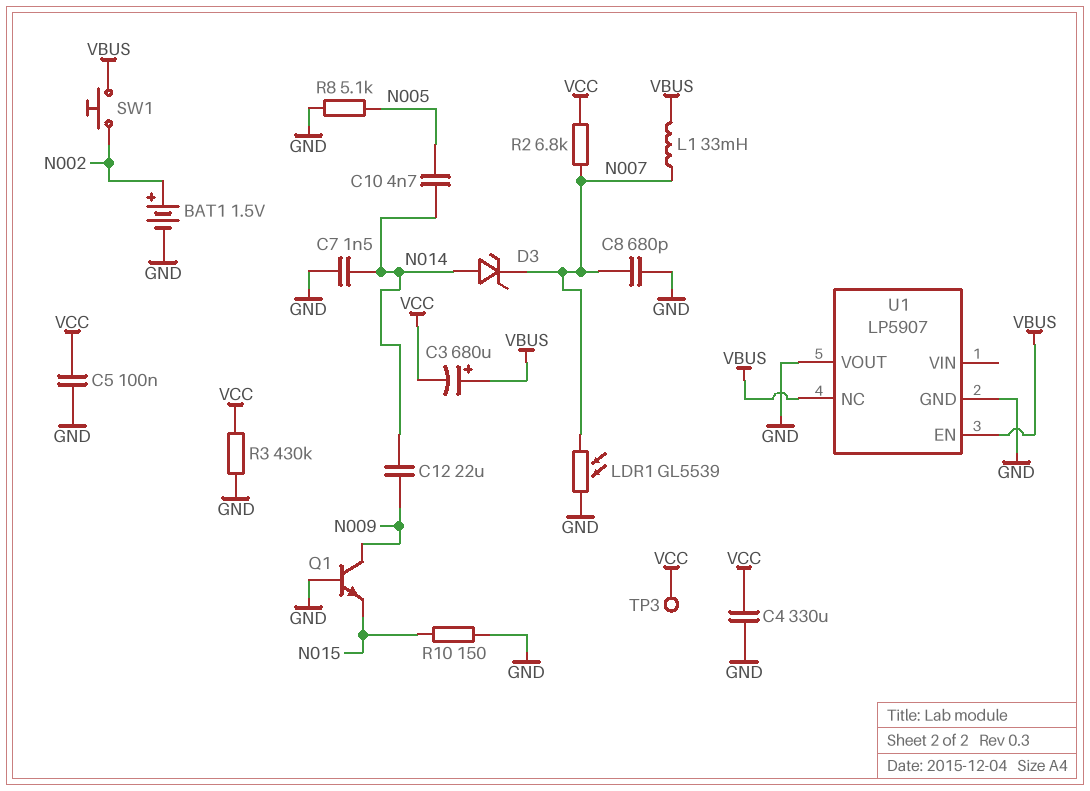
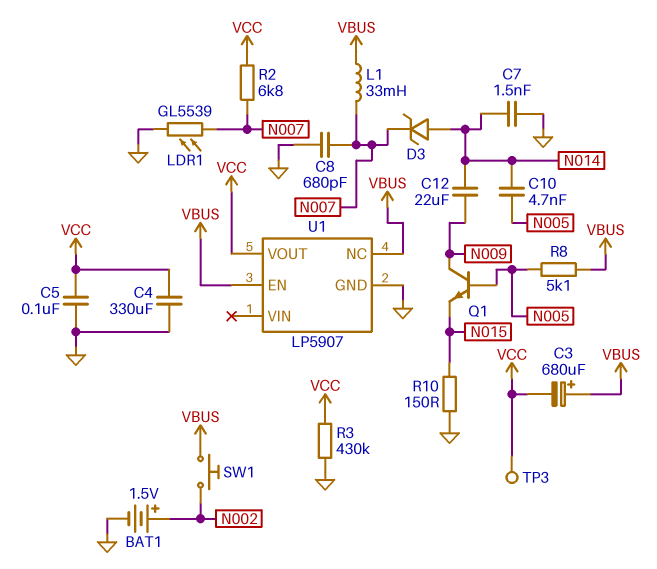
Q1: NPN (B GND, C N009, E N015) -> NPN (B N005, C N009, E N015)
R8: 5.1k (GND, N005) -> 5.1k (N005, VBUS)
U1 pin VOUT: GND -> VCC

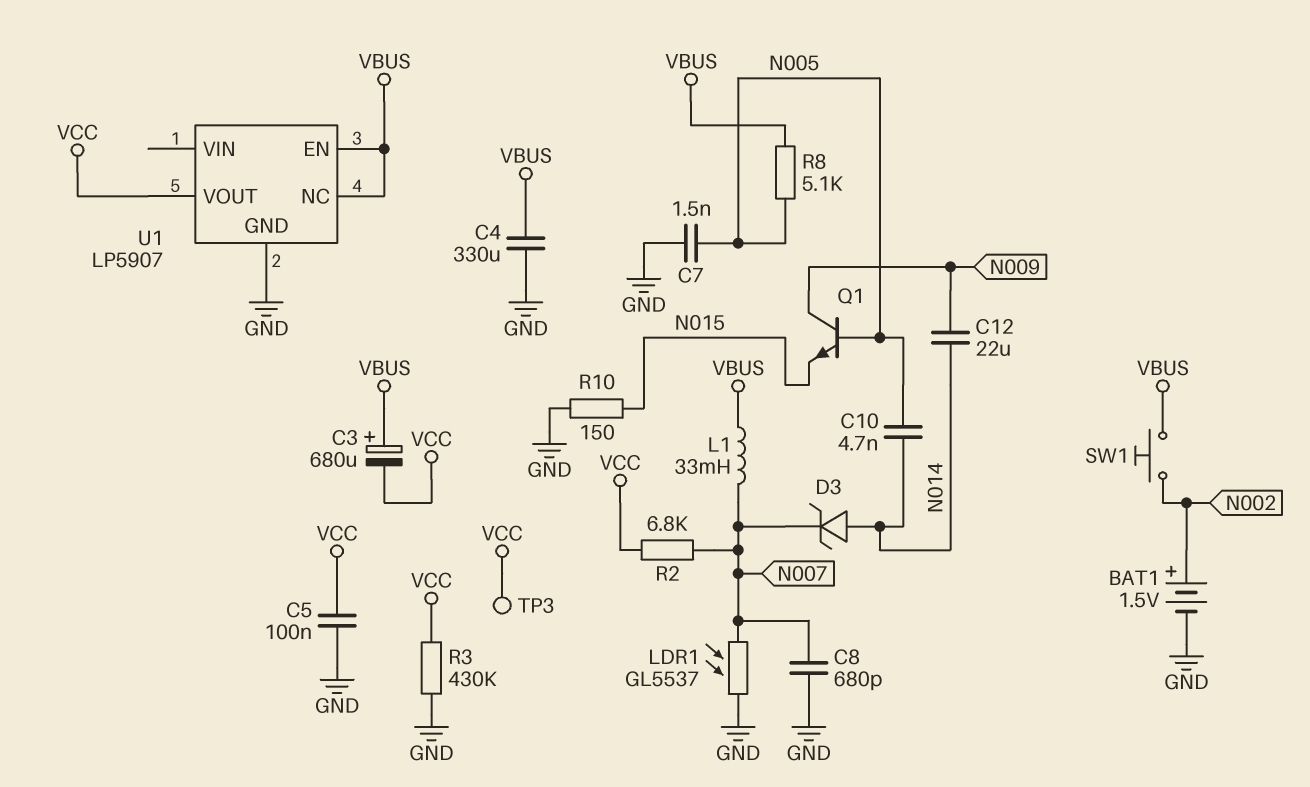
C4: 330uF (GND, VCC) -> 330uF (GND, VBUS)
C7: 1.5nF (GND, N014) -> 1.5nF (GND, N005)
LDR1: GL5539 (GND, N007) -> GL5537 (GND, N007)

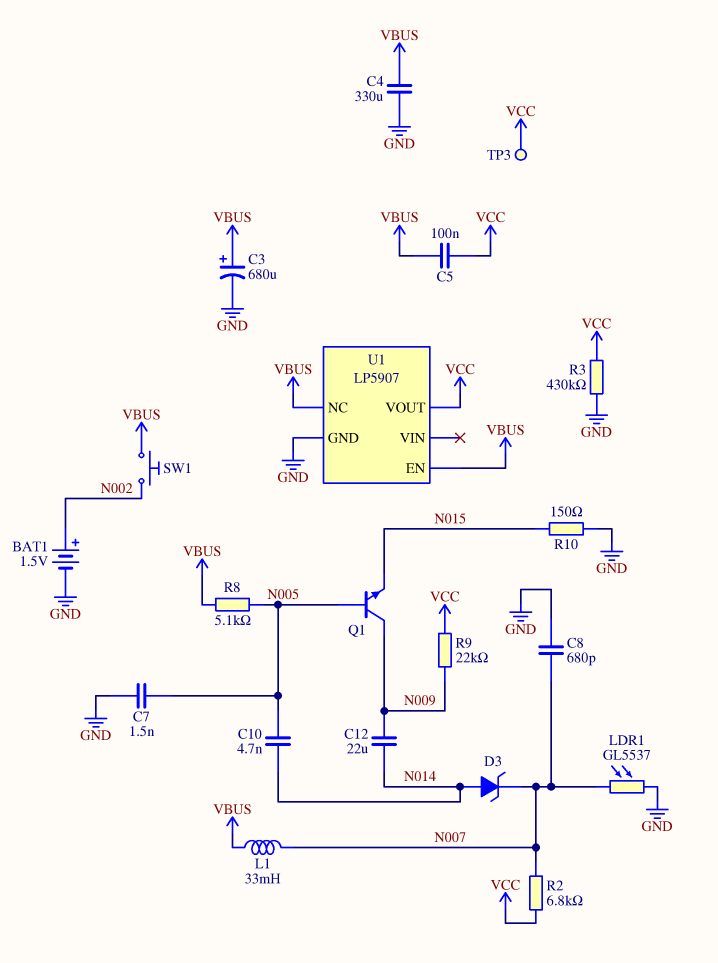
C3: 680uF (plus VBUS, minus VCC) -> 680uF (plus VBUS, minus GND)
C5: 100nF (GND, VCC) -> 100nF (VBUS, VCC)
R9: none -> 22k (N009, VCC)

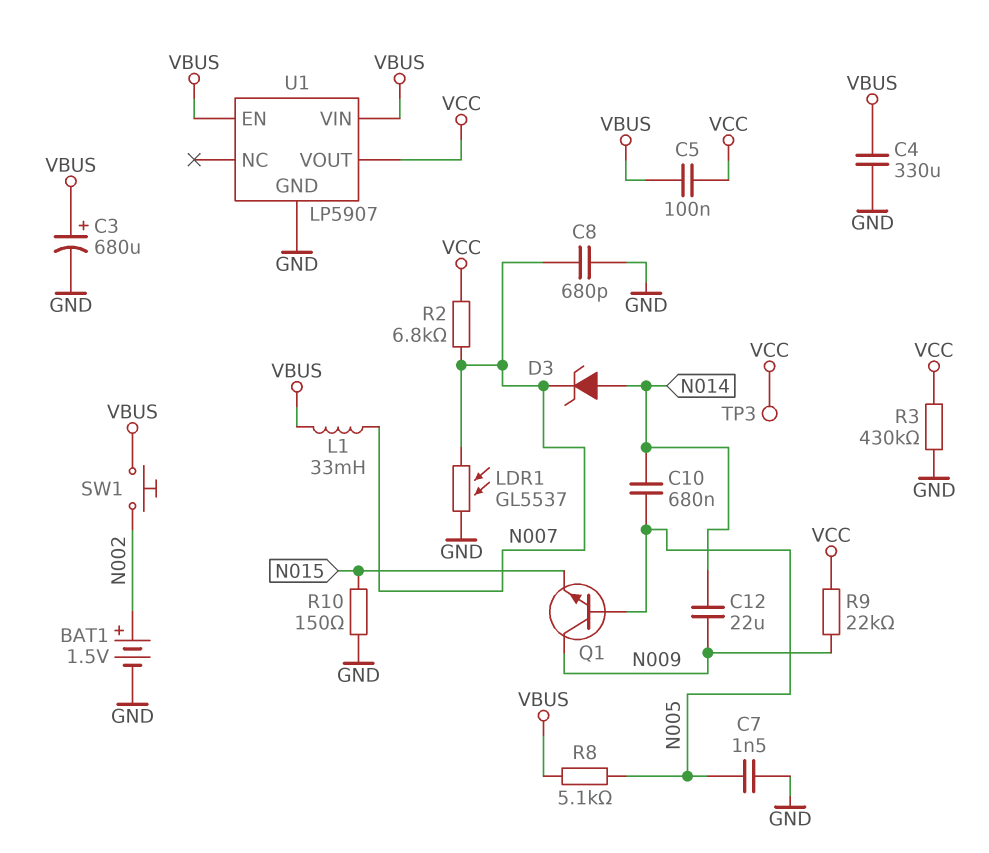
C10: 4.7nF (N005, N014) -> 680nF (N005, N014)
U1 pin NC: VBUS -> none
U1 pin VIN: none -> VBUS

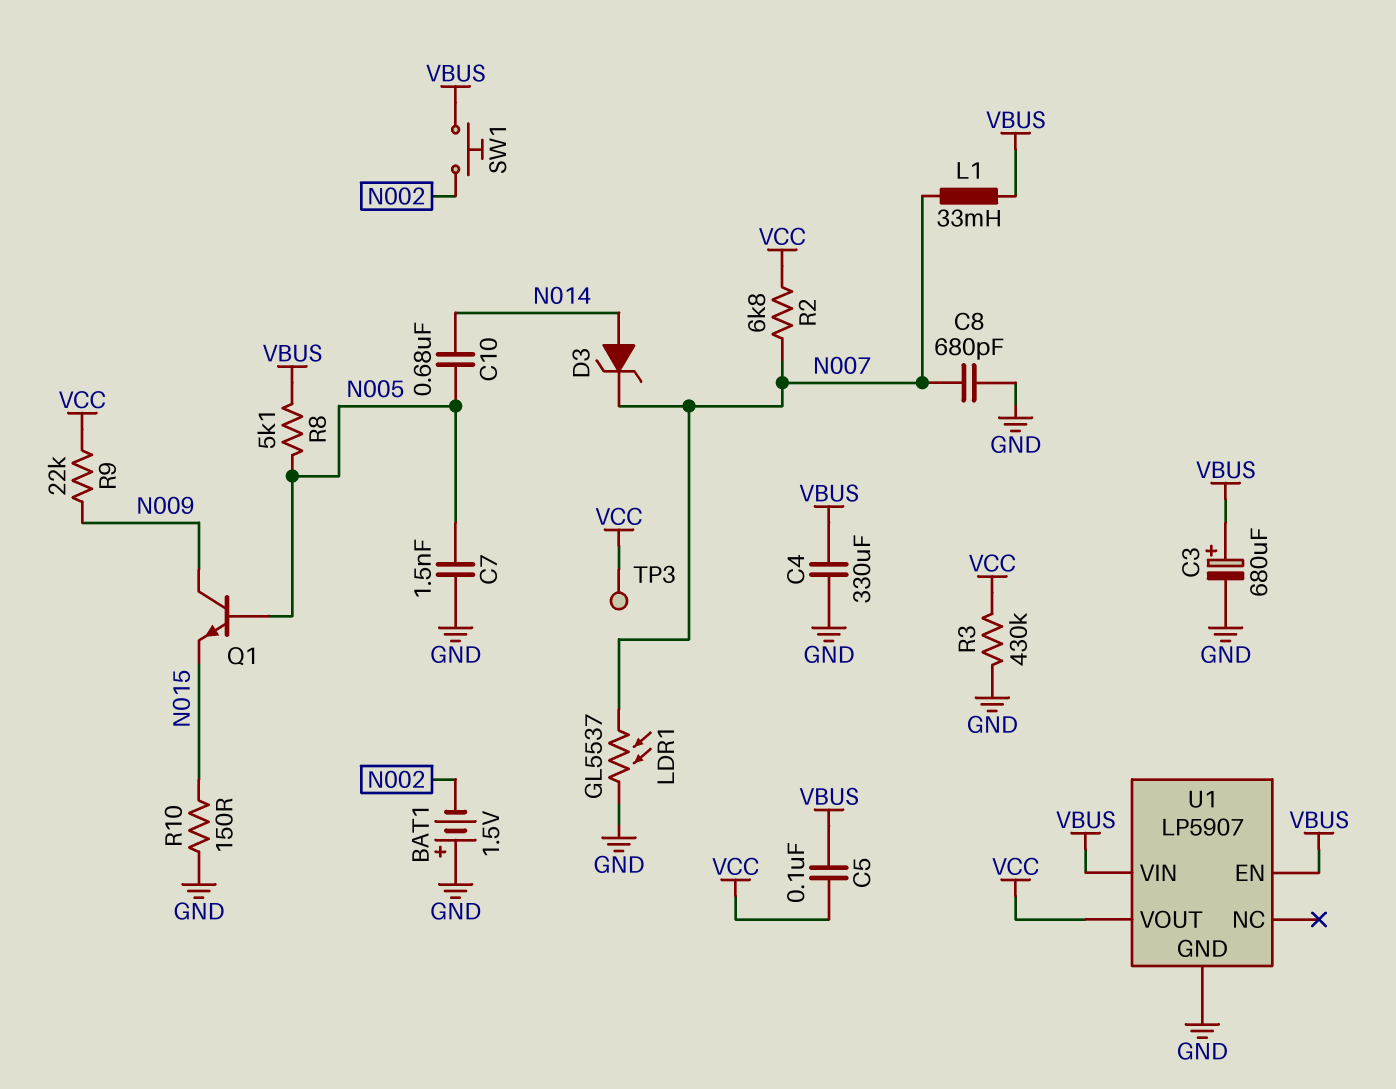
BAT1: 1.5V (plus N002, minus GND) -> 1.5V (plus GND, minus N002)
C12: 22uF (N009, N014) -> none

